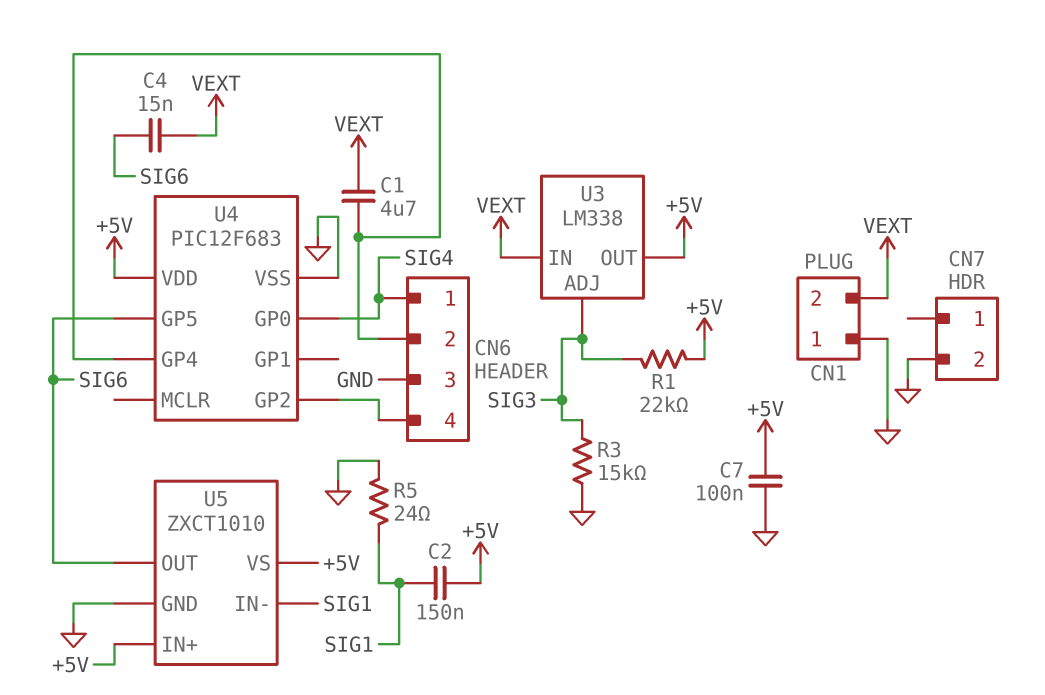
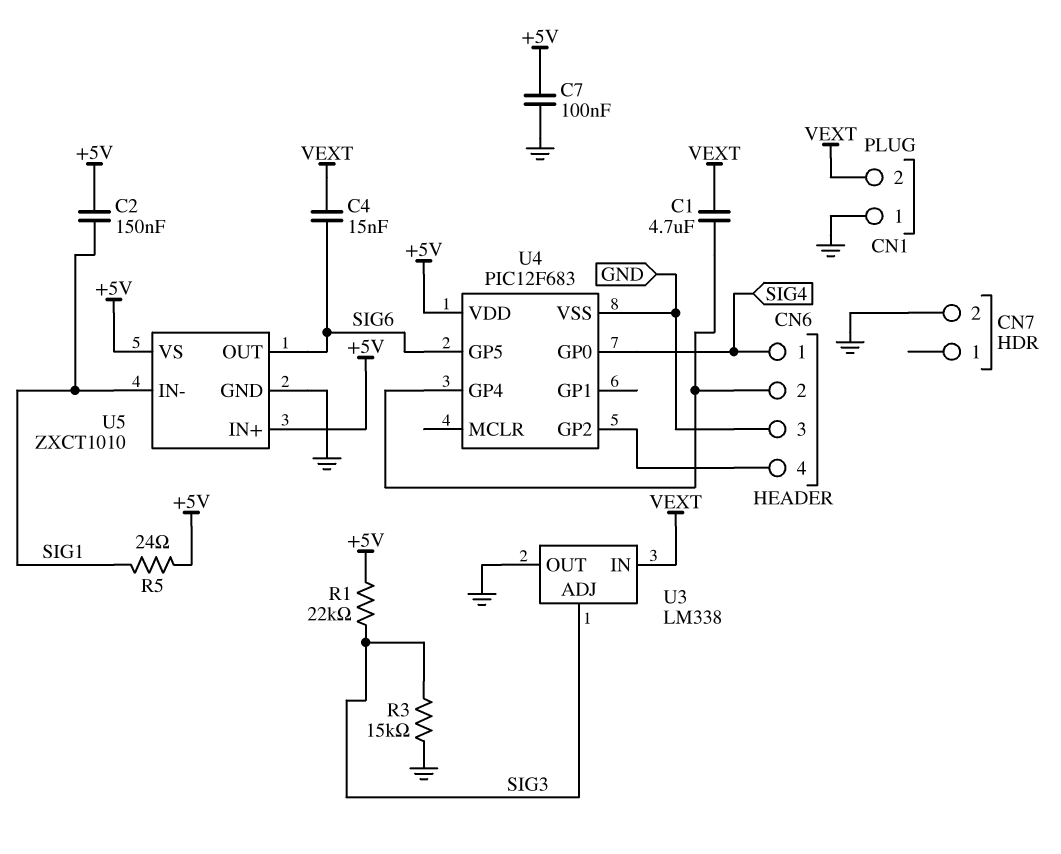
R5: 24 (GND, SIG1) -> 24 (+5V, SIG1)
U3 pin OUT: +5V -> GND

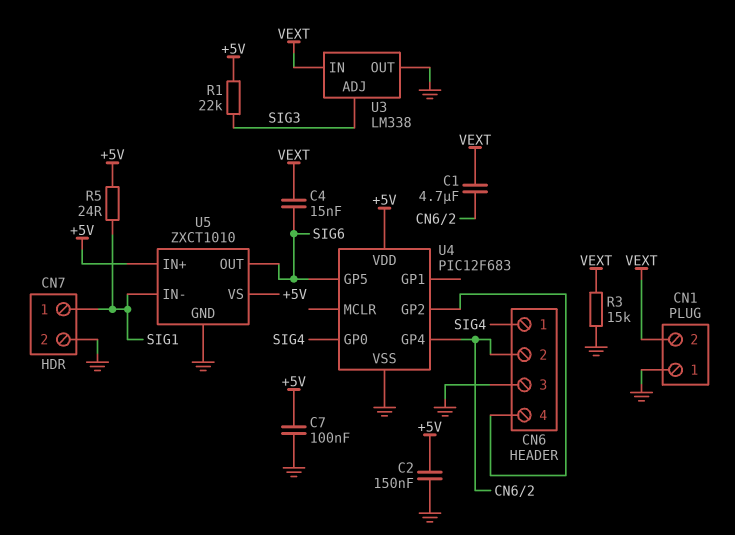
C2: 150nF (+5V, SIG1) -> 150nF (+5V, GND)
CN7 pin 1: none -> SIG1
R3: 15k (GND, SIG3) -> 15k (GND, VEXT)

